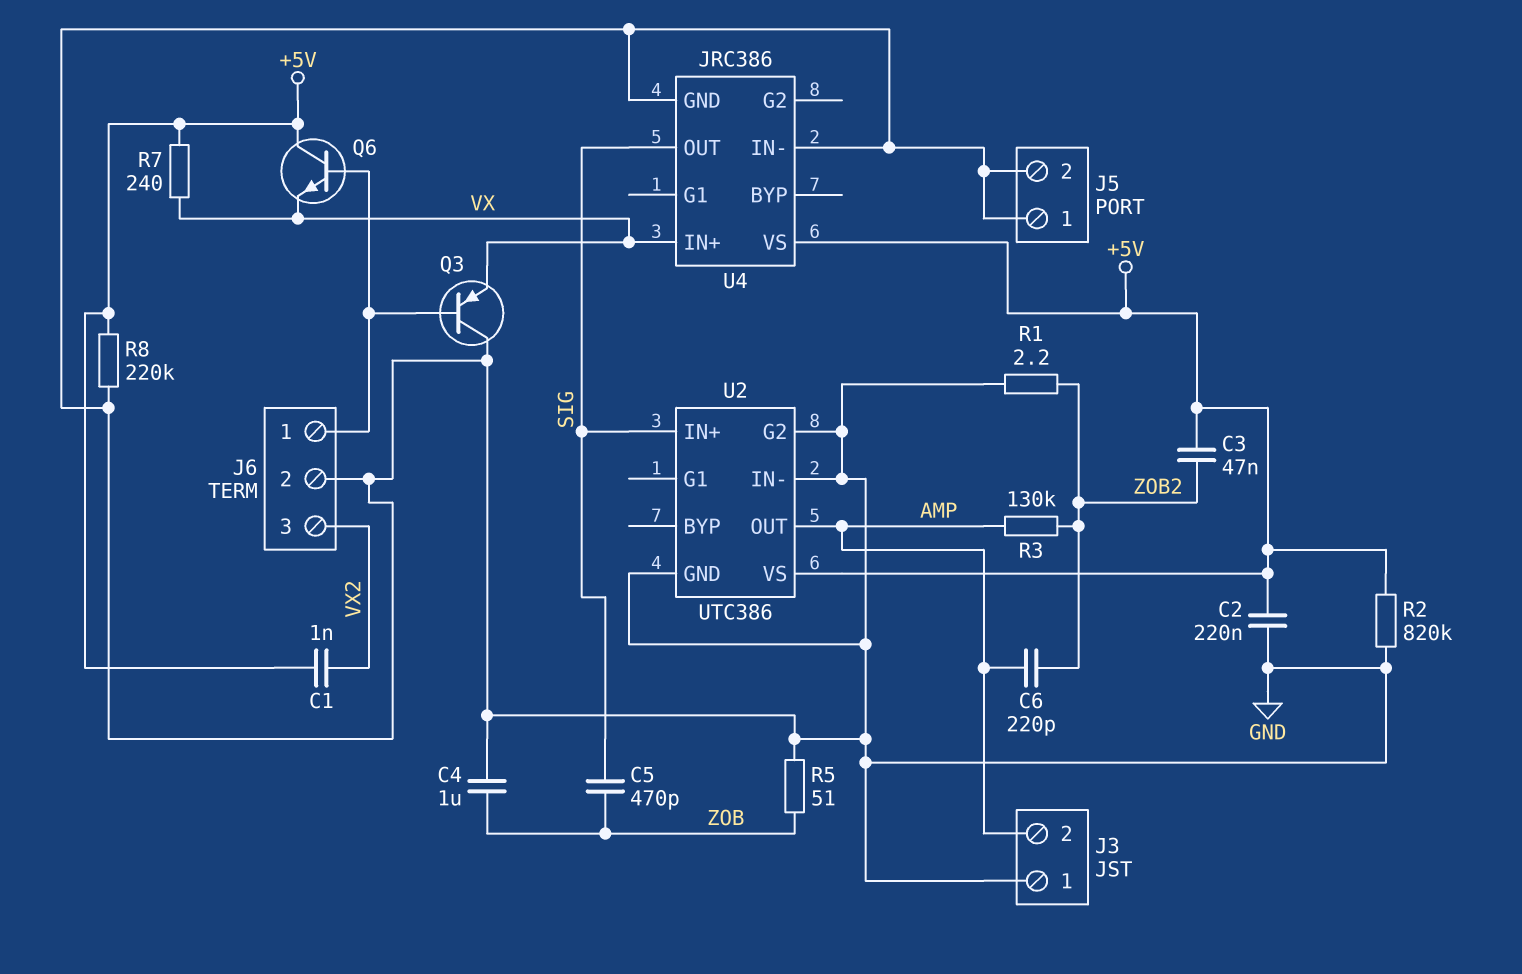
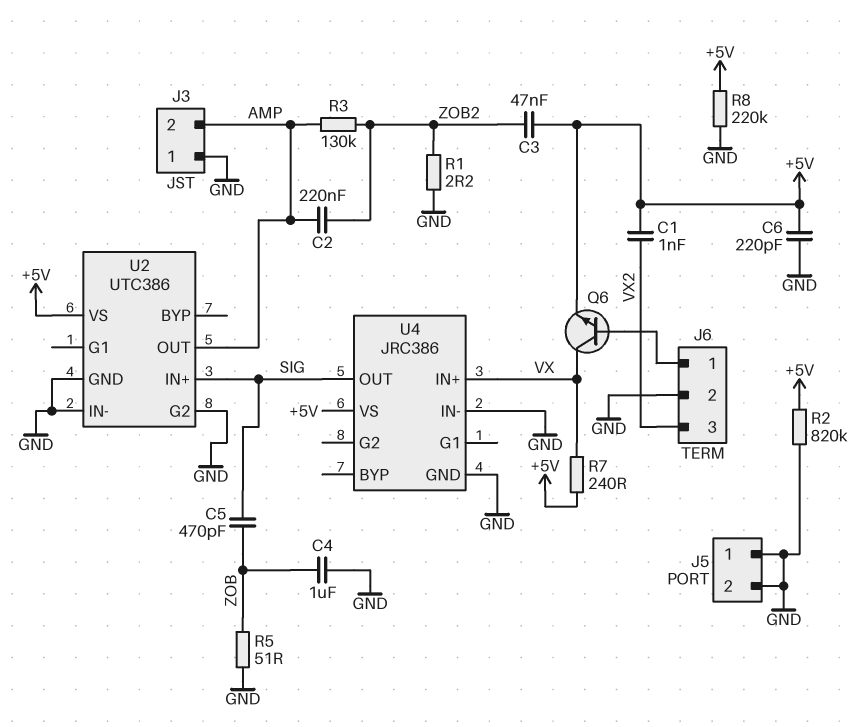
C2: 220nF (+5V, GND) -> 220nF (AMP, ZOB2)
C6: 220pF (AMP, ZOB2) -> 220pF (+5V, GND)
Q3: PNP (B J6/1, C GND, E VX) -> none
Q6: NPN (B J6/1, C +5V, E VX) -> NPN (B J6/1, C VX, E +5V)

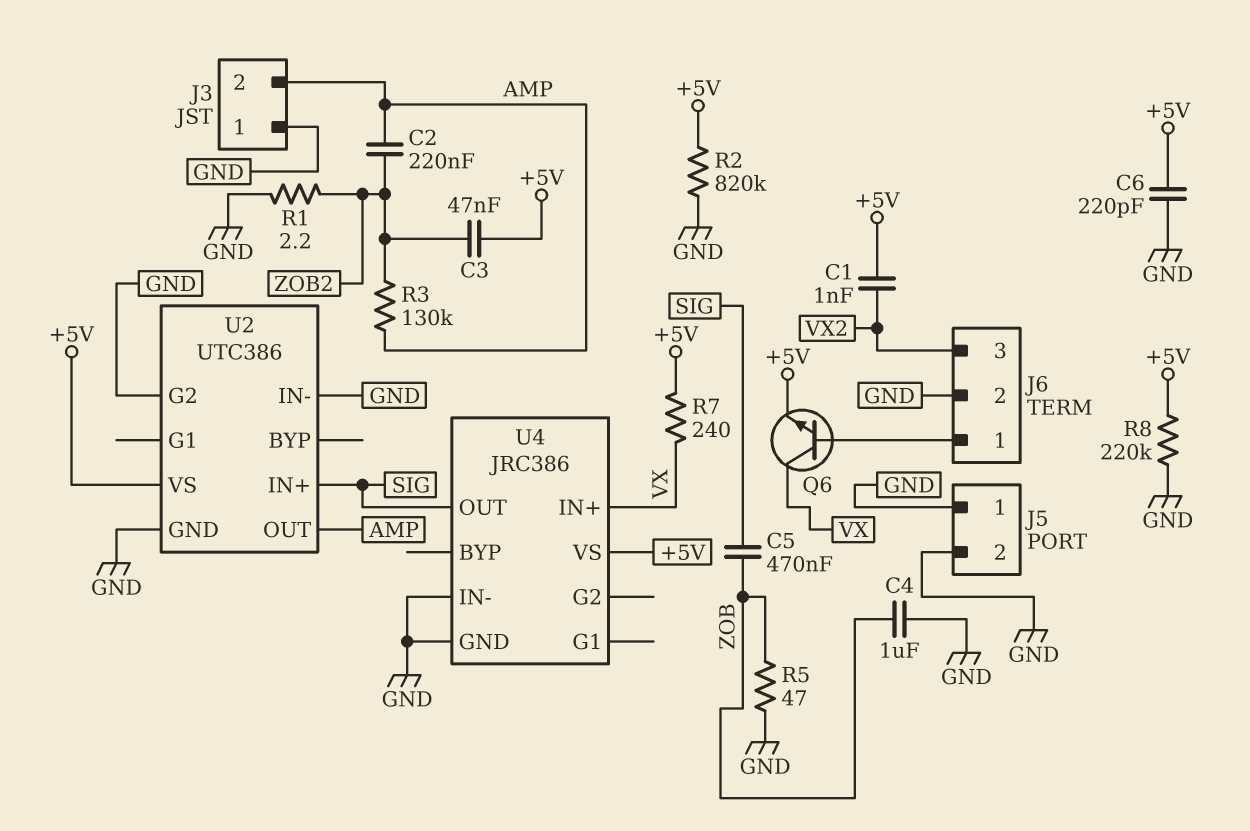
C5: 470pF (SIG, ZOB) -> 470nF (SIG, ZOB)
R5: 51 (GND, ZOB) -> 47 (GND, ZOB)

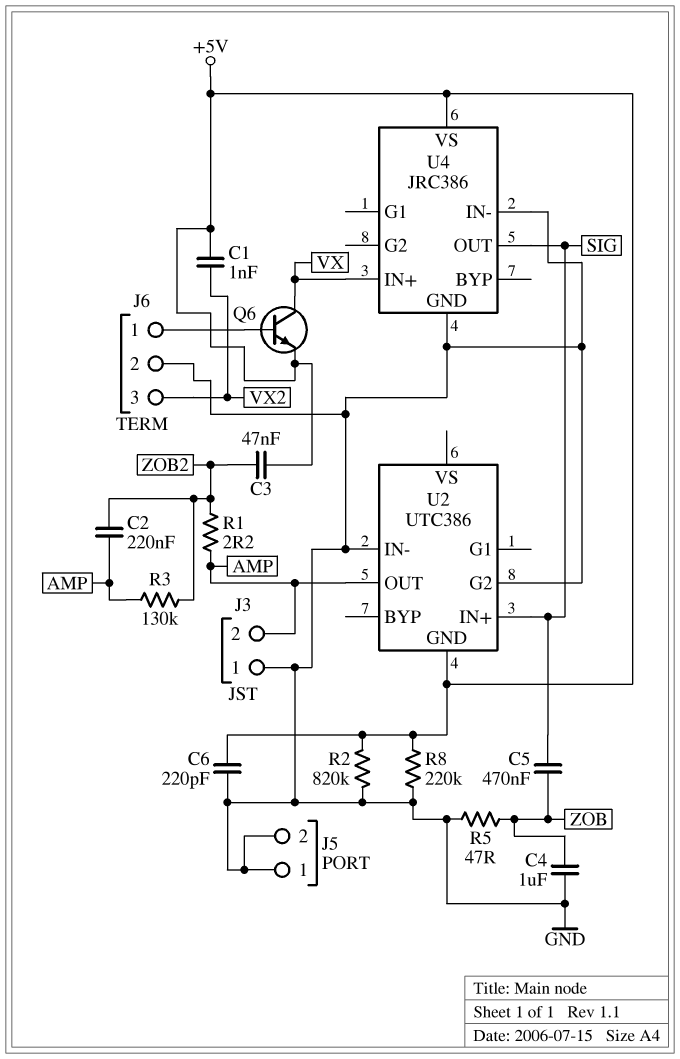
R1: 2.2 (GND, ZOB2) -> 2.2 (AMP, ZOB2)
R7: 240 (+5V, VX) -> none
U2 pin GND: GND -> +5V
U2 pin VS: +5V -> none

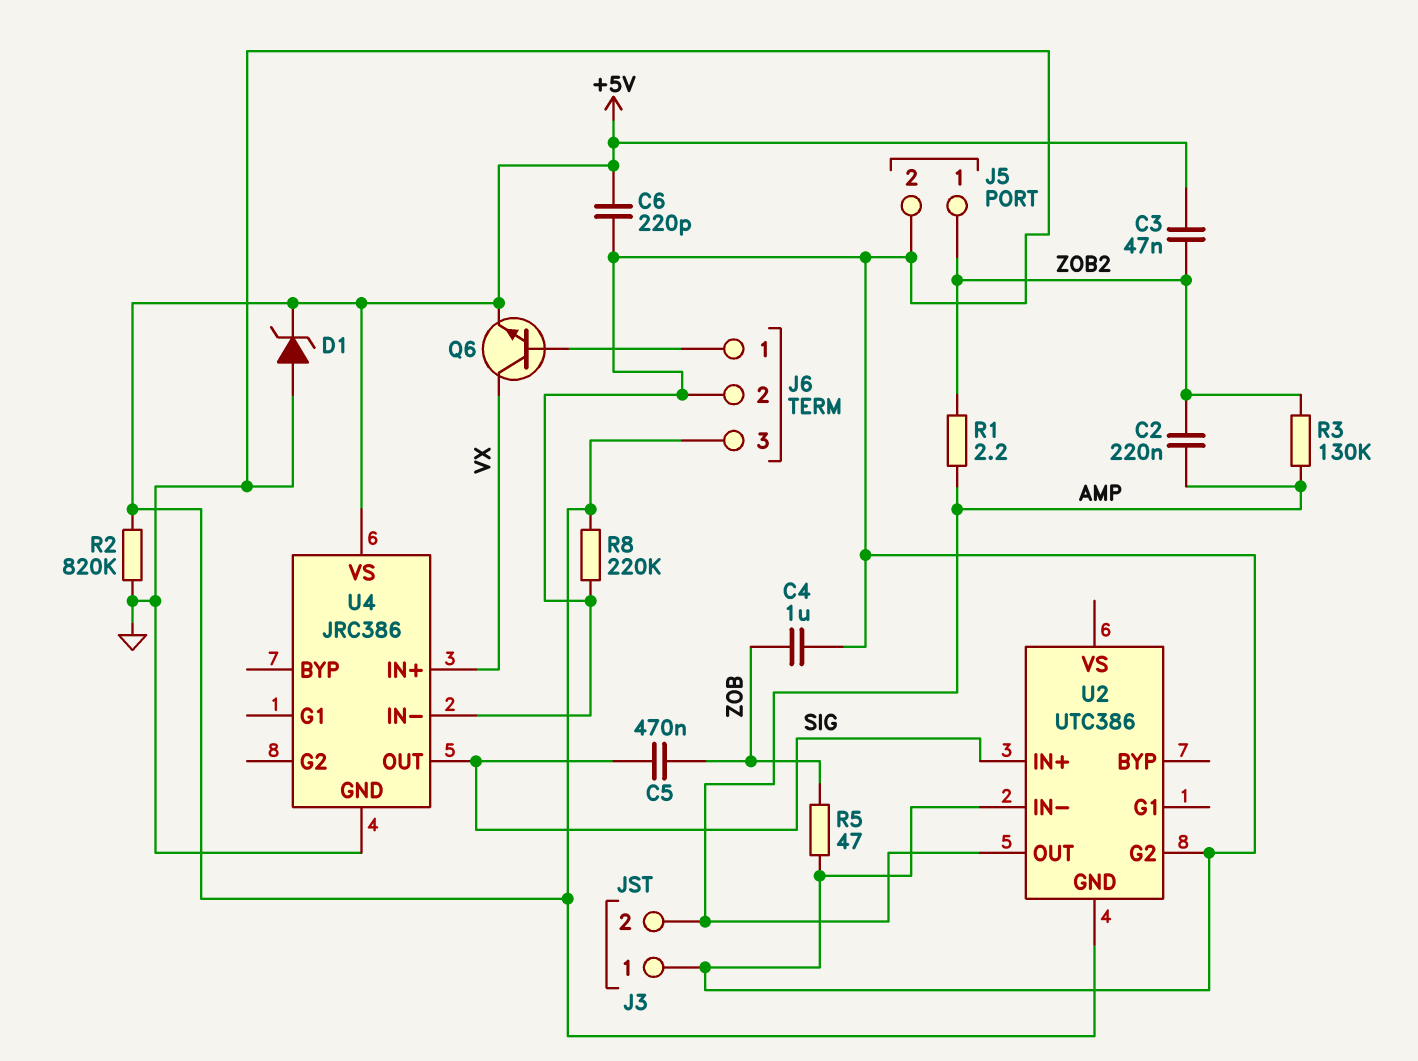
C1: 1nF (+5V, VX2) -> none
D1: none -> zener (A GND, K +5V)
J5 pin 1: GND -> ZOB2
J6 pin 3: VX2 -> +5V

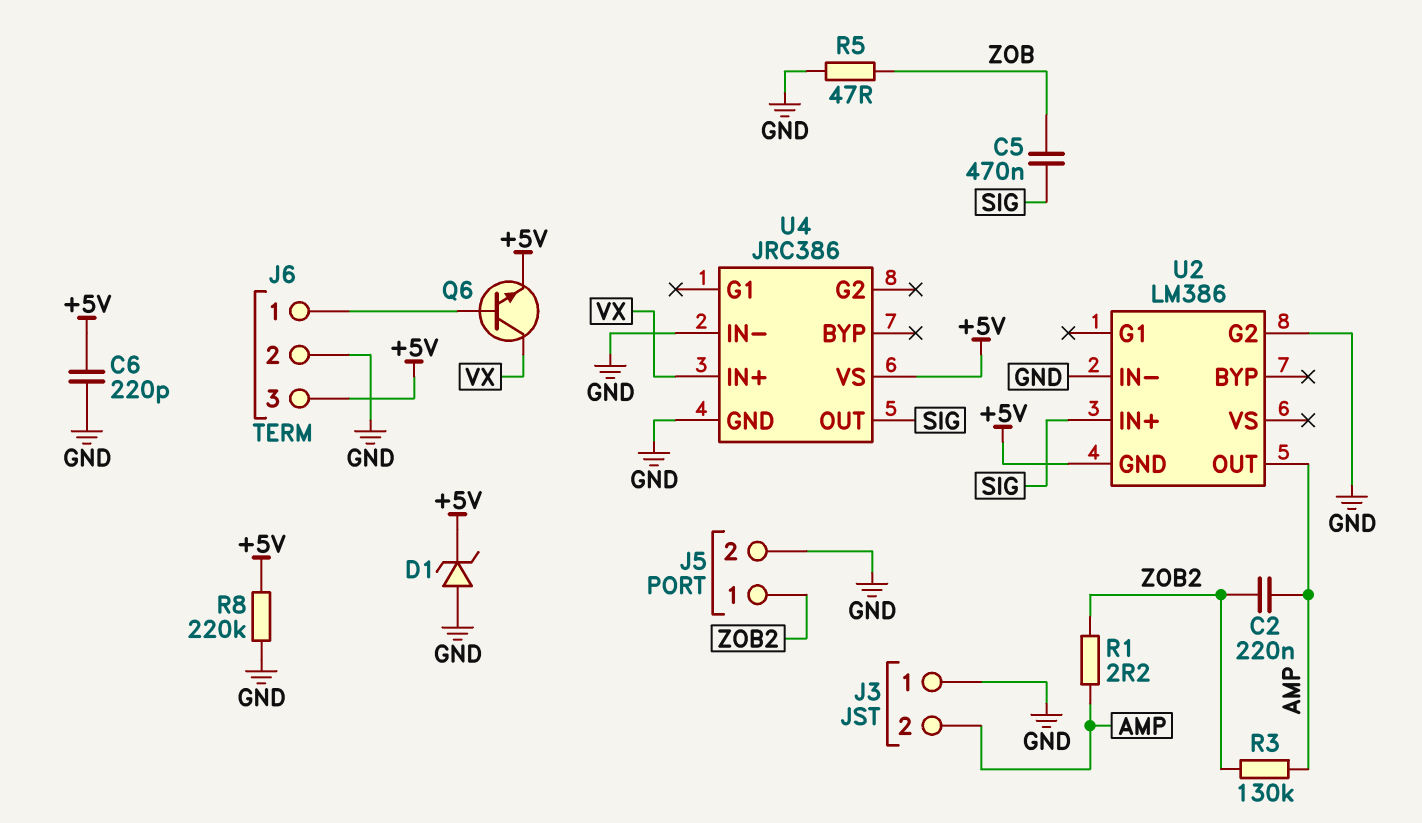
C3: 47nF (+5V, ZOB2) -> none
C4: 1uF (GND, ZOB) -> none
R2: 820k (+5V, GND) -> none
U2: UTC386 -> LM386

